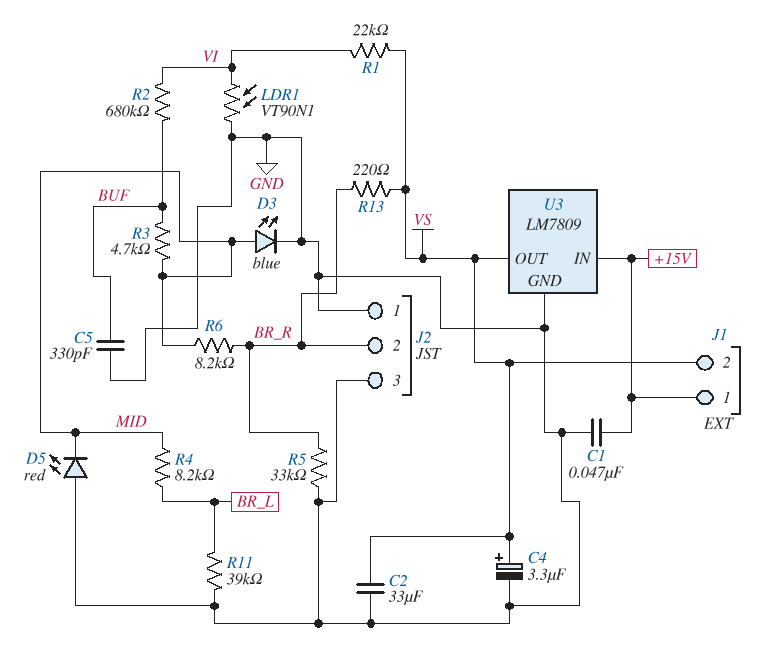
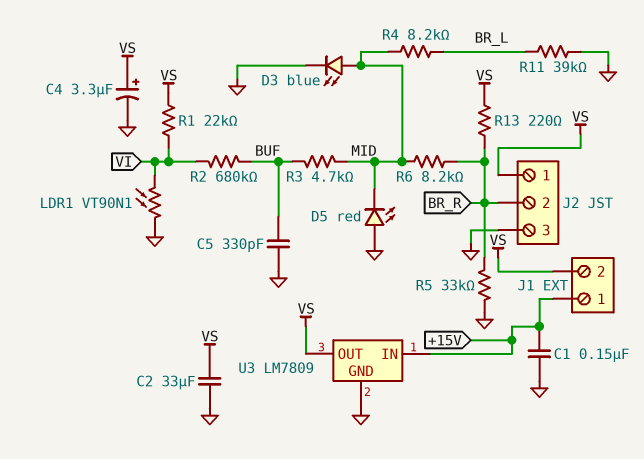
C1: 47nF (+15V, GND) -> 150nF (+15V, GND)
J2 pin 1: GND -> VS

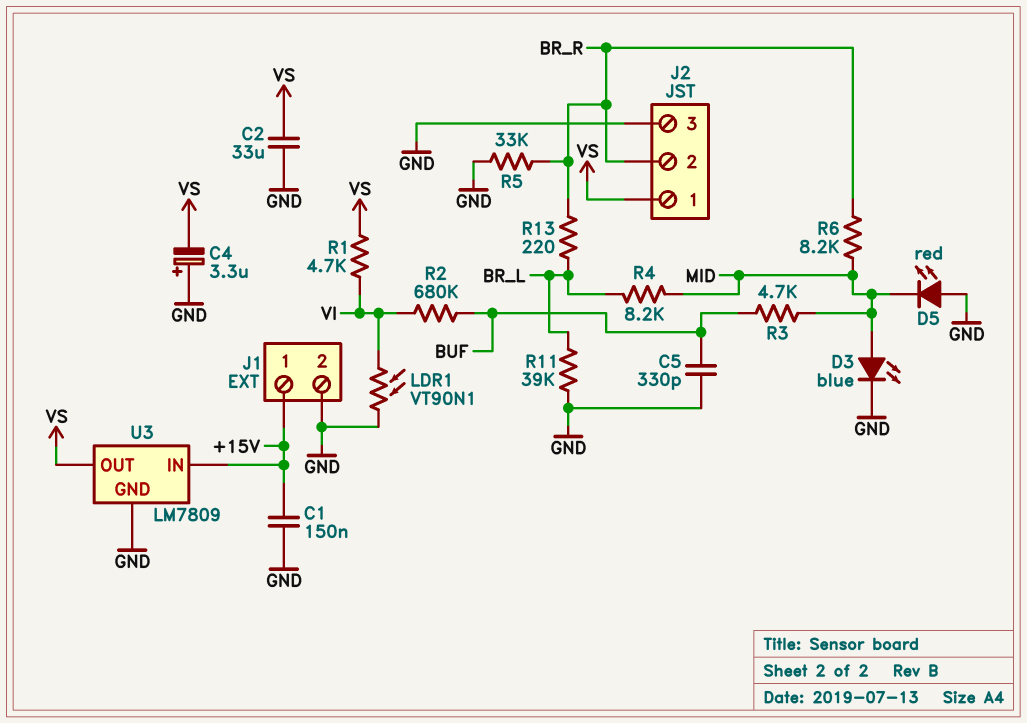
C4: 3.3uF (plus VS, minus GND) -> 3.3uF (plus GND, minus VS)
J1 pin 2: VS -> GND
R1: 22k (VI, VS) -> 4.7k (VI, VS)
R13: 220 (BR_R, VS) -> 220 (BR_L, BR_R)

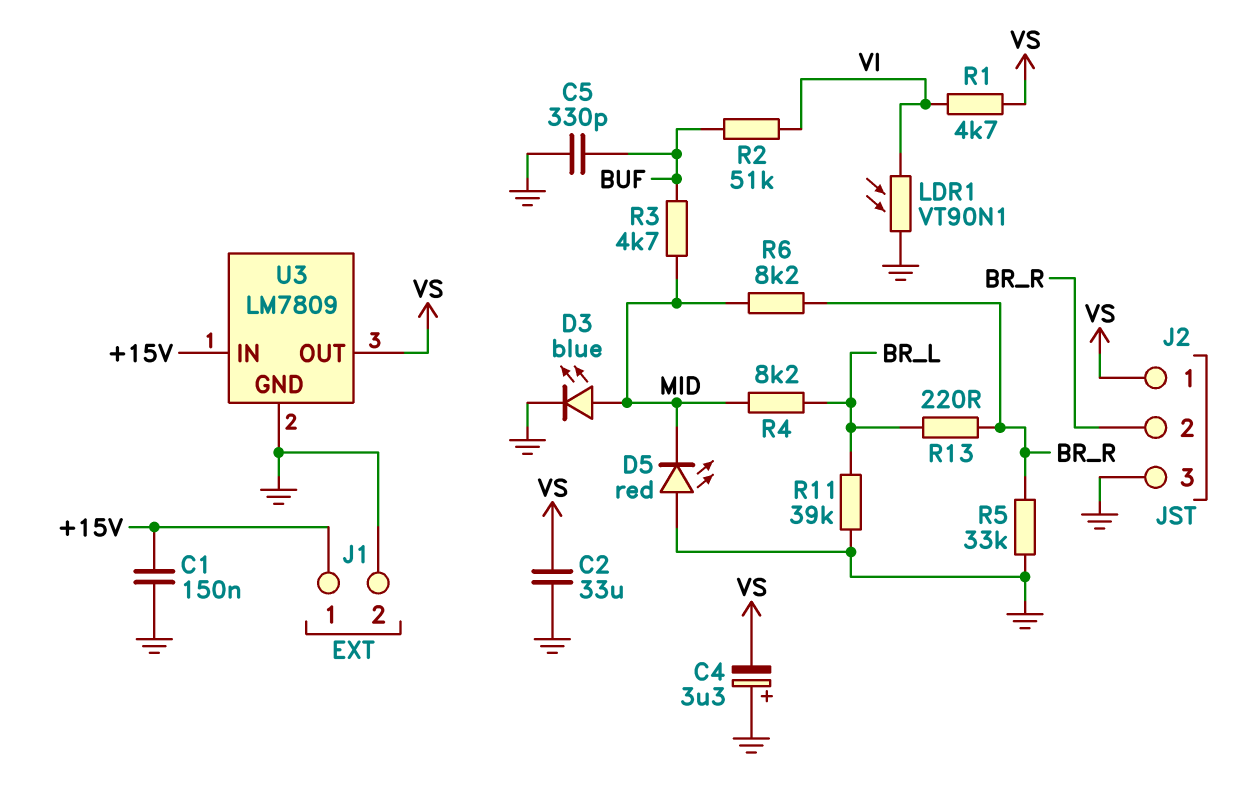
R2: 680k (BUF, VI) -> 51k (BUF, VI)

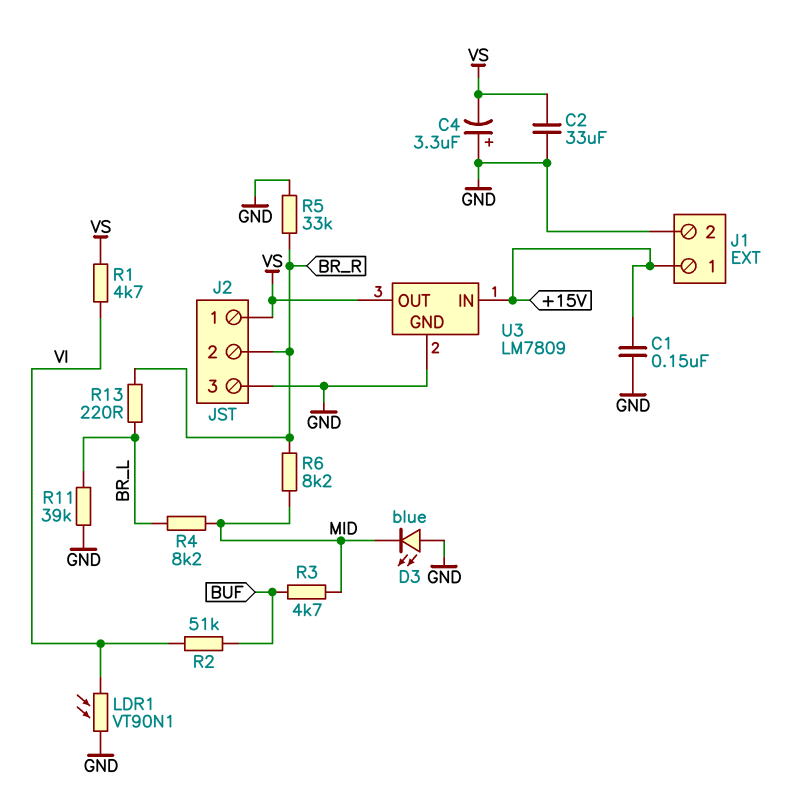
C5: 330pF (BUF, GND) -> none
D3: LED blue (A MID, K GND) -> LED blue (A GND, K MID)
D5: LED red (A GND, K MID) -> none

